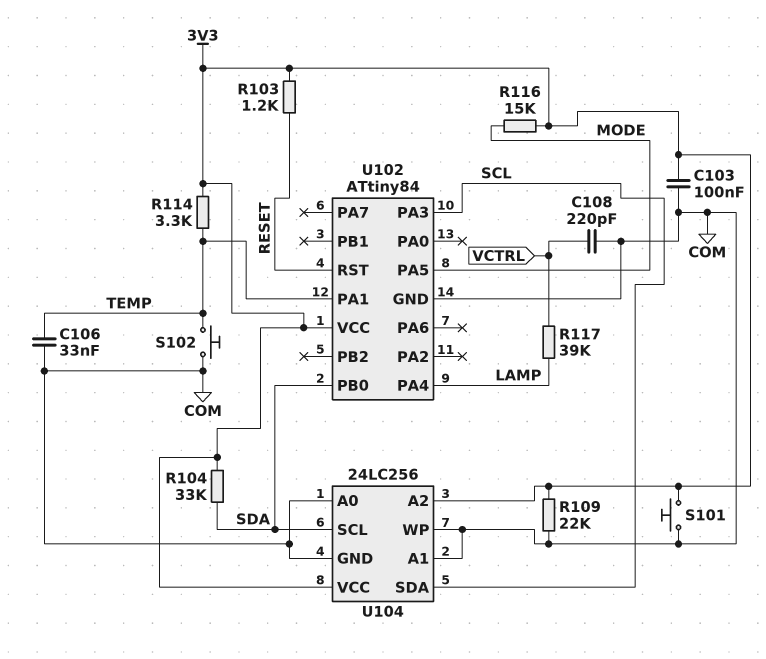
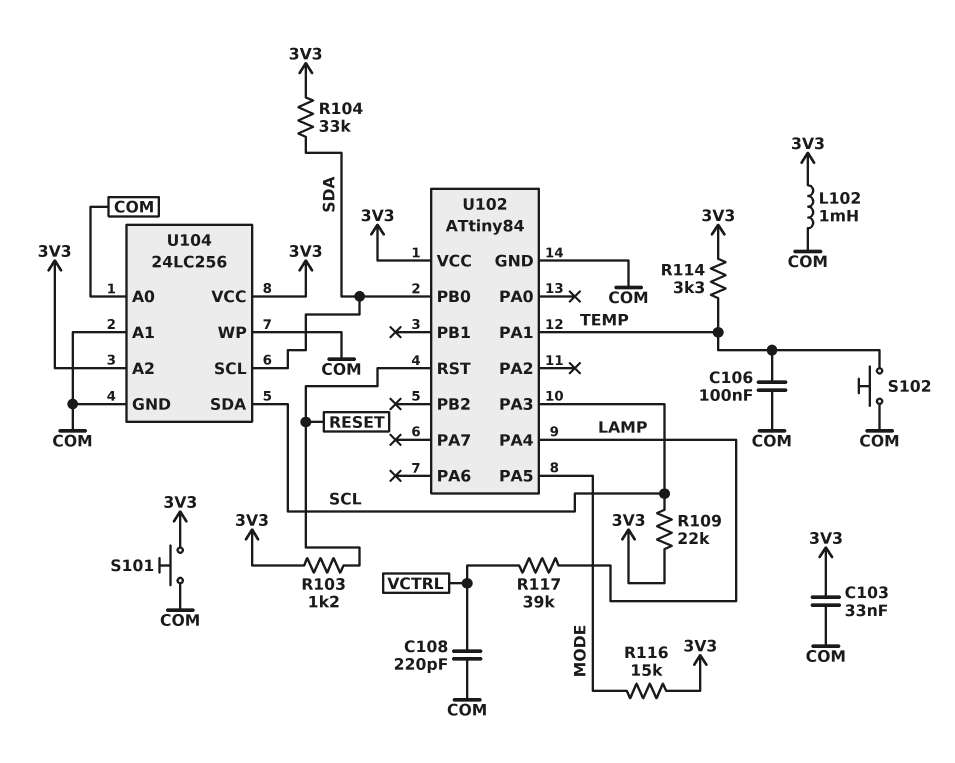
C103: 100nF (3V3, COM) -> 33nF (3V3, COM)
C106: 33nF (COM, TEMP) -> 100nF (COM, TEMP)
L102: none -> 1mH (3V3, COM)
R109: 22k (3V3, COM) -> 22k (3V3, SCL)

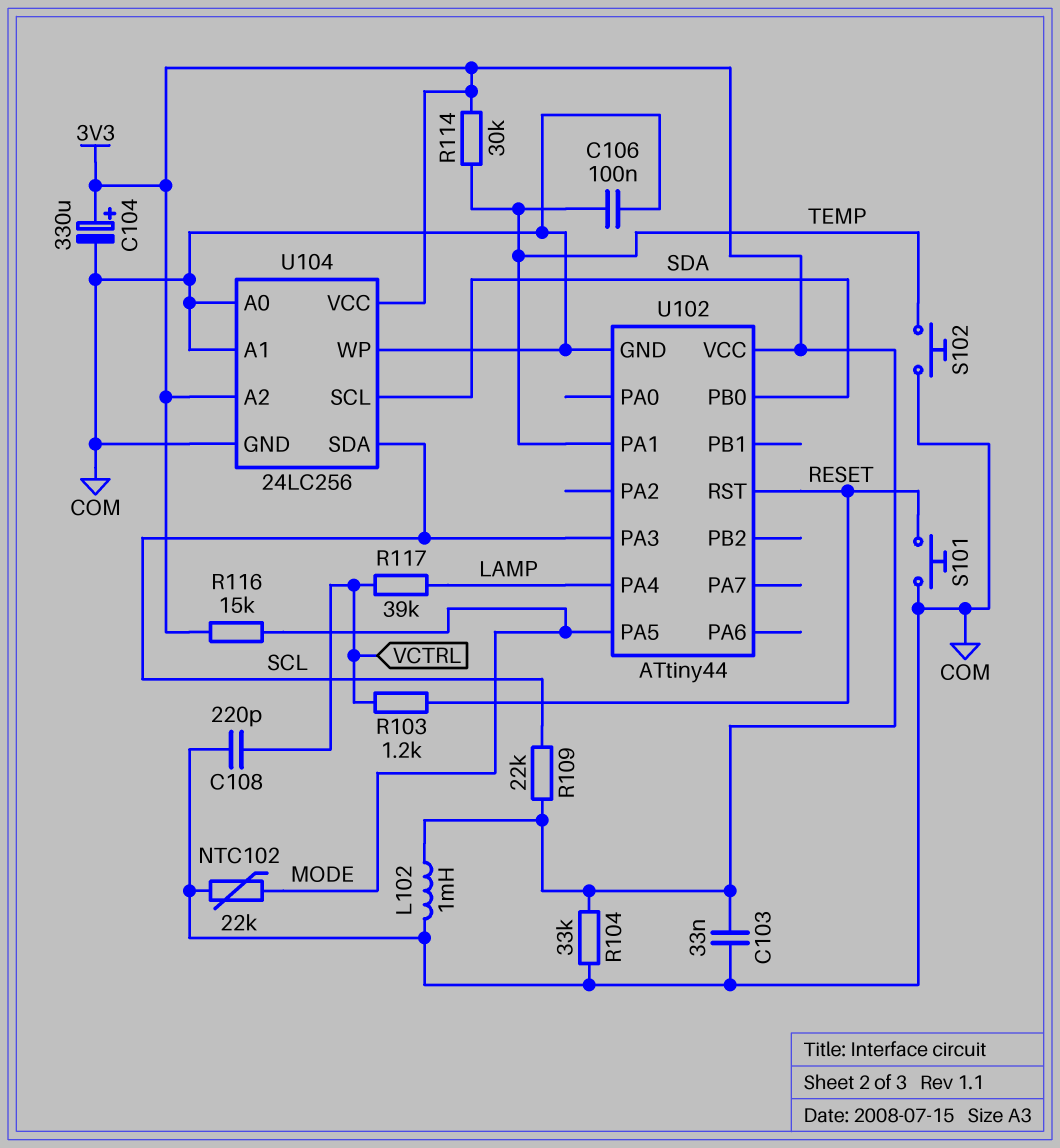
C104: none -> 330uF (plus 3V3, minus COM)
NTC102: none -> 22k (COM, MODE)
R103: 1.2k (3V3, RESET) -> 1.2k (RESET, VCTRL)
R104: 33k (3V3, SDA) -> 33k (3V3, COM)
R114: 3.3k (3V3, TEMP) -> 30k (3V3, TEMP)
S101: button (3V3, COM) -> button (COM, RESET)
U102: ATtiny84 -> ATtiny44

